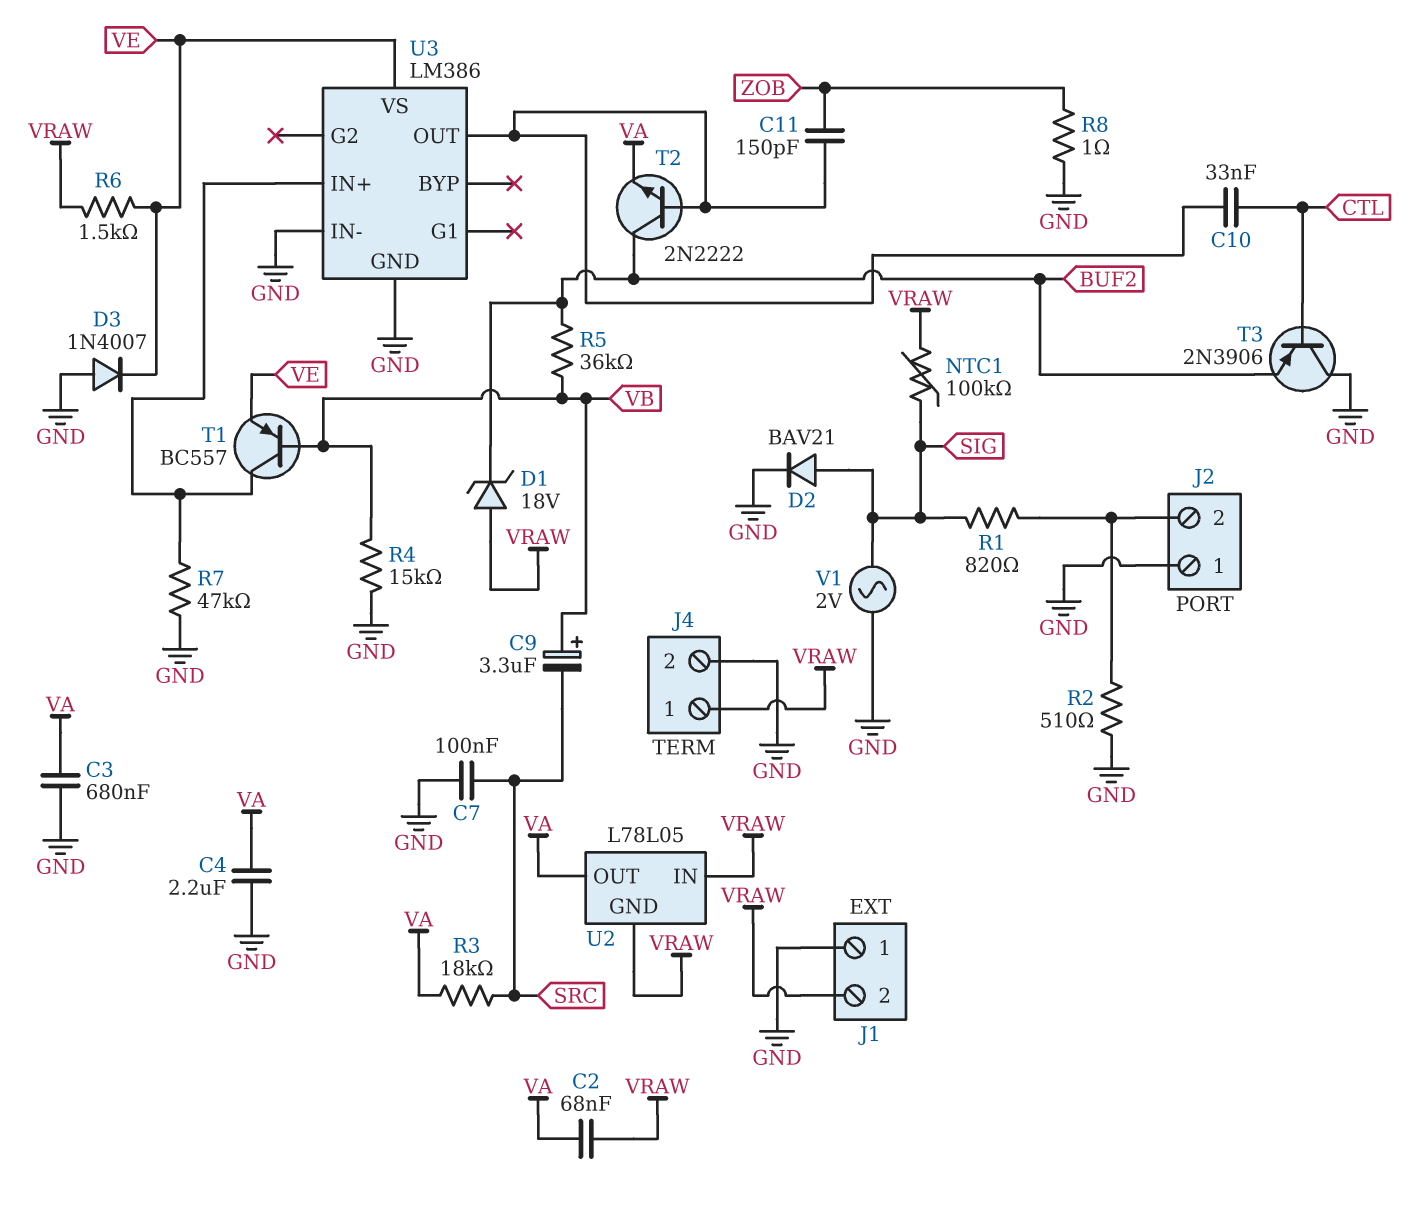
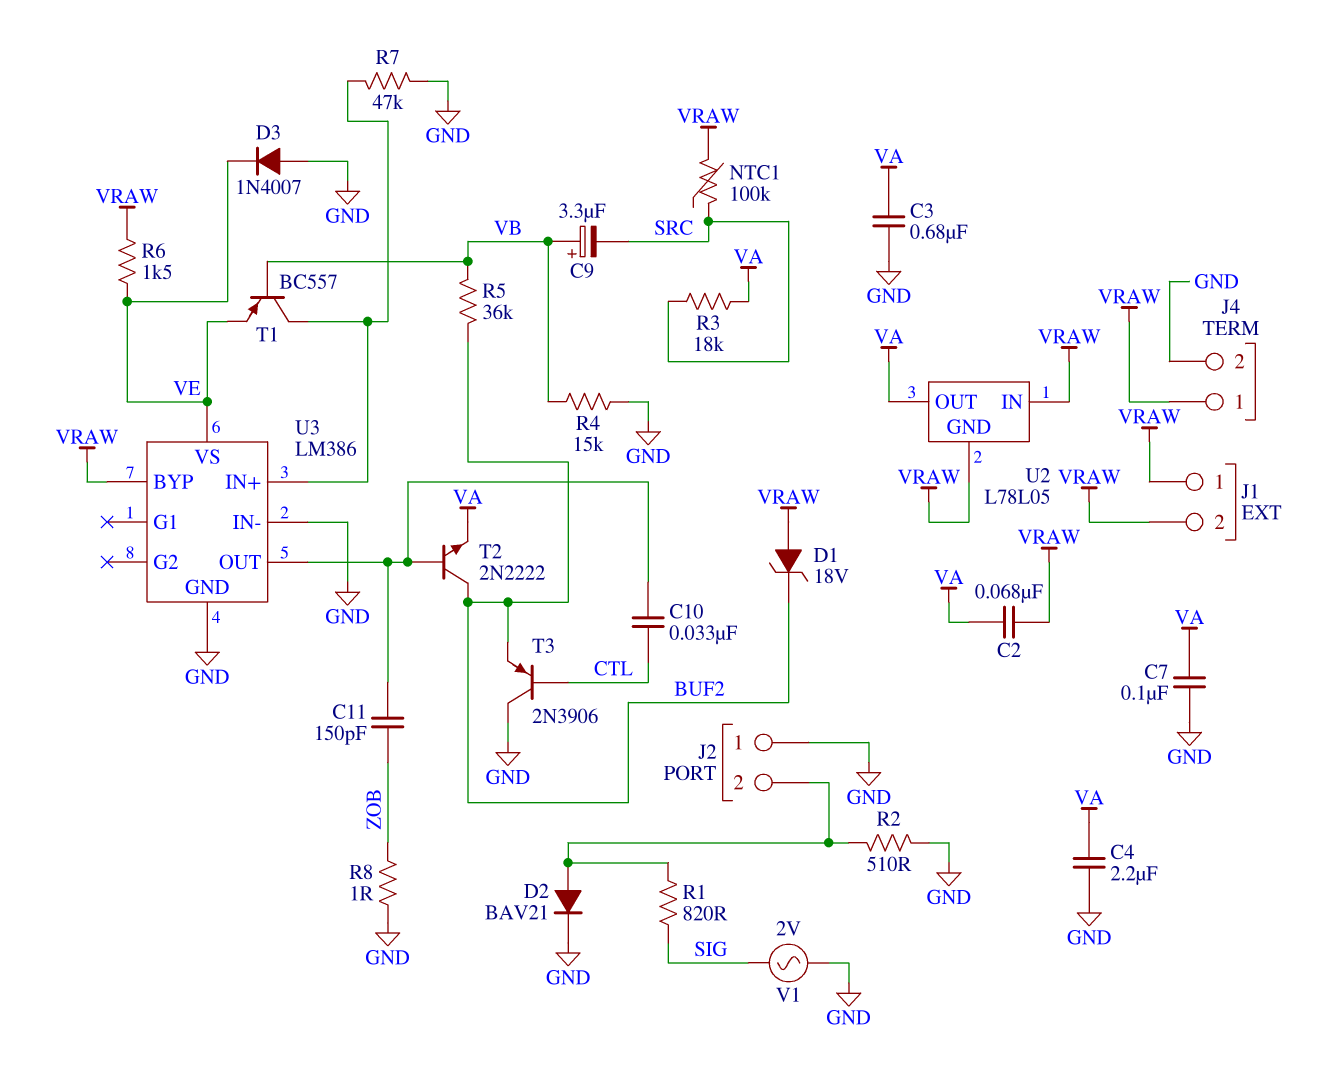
C7: 100nF (GND, SRC) -> 100nF (GND, VA)
D2: diode BAV21 (A SIG, K GND) -> diode BAV21 (A J2/2, K GND)
J1 pin 1: GND -> VRAW
NTC1: 100k (SIG, VRAW) -> 100k (SRC, VRAW)
U3 pin BYP: none -> VRAW

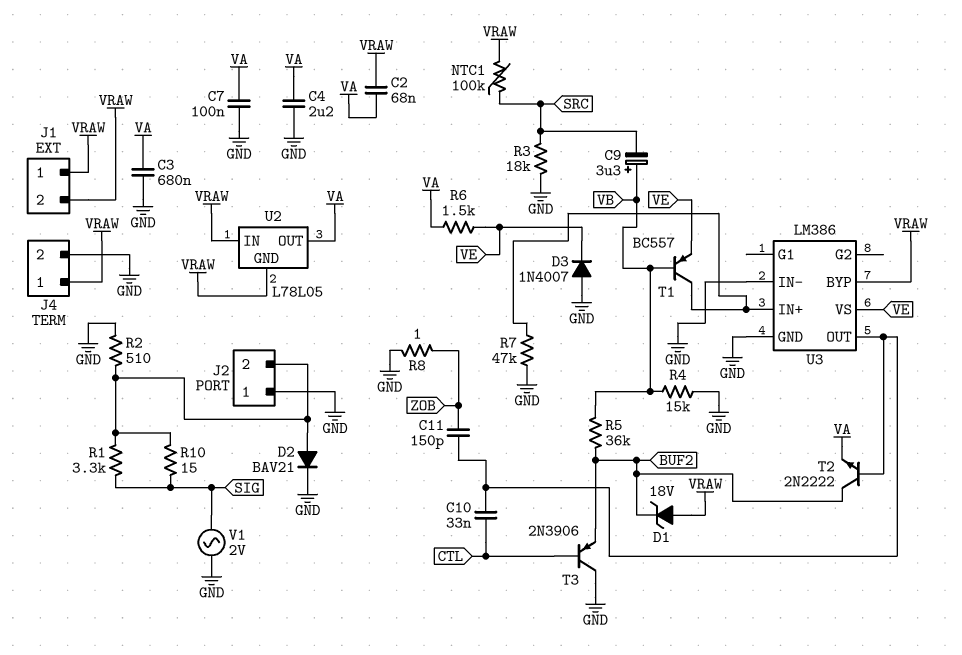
R1: 820 (J2/2, SIG) -> 3.3k (J2/2, SIG)
R3: 18k (SRC, VA) -> 18k (GND, SRC)
R6: 1.5k (VE, VRAW) -> 1.5k (VA, VE)
R10: none -> 15 (J2/2, SIG)

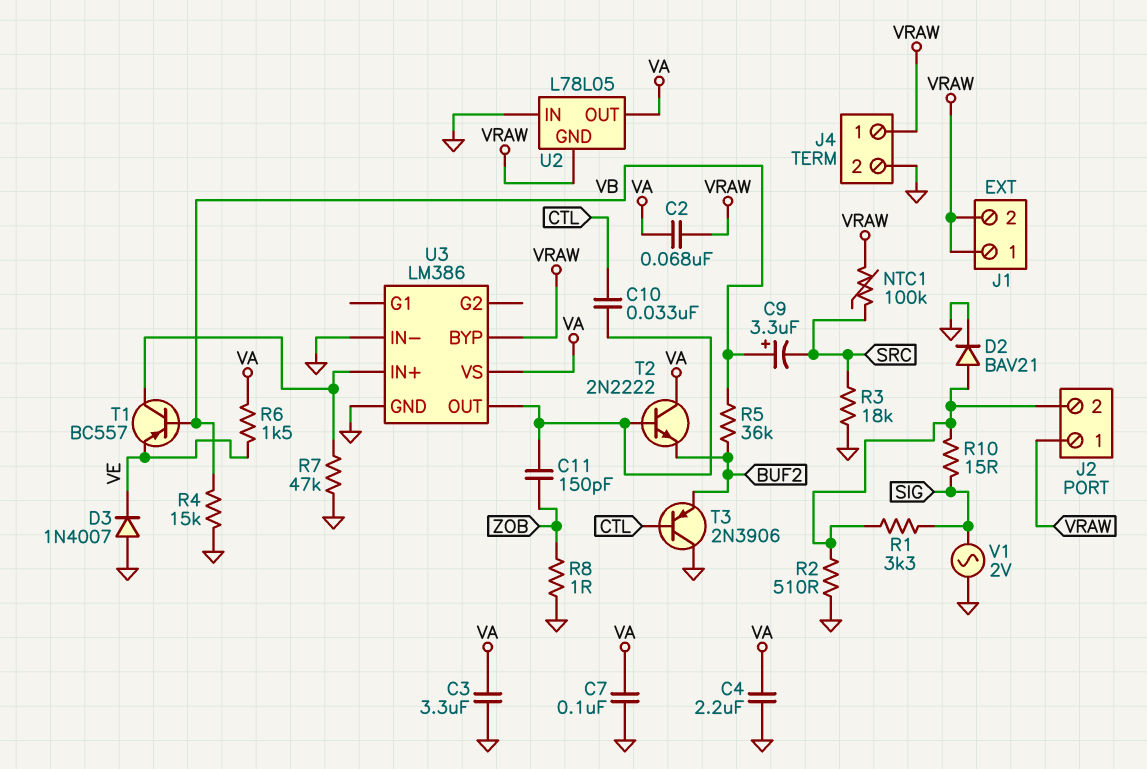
C3: 680nF (GND, VA) -> 3.3uF (GND, VA)
D1: zener 18V (A VRAW, K BUF2) -> none
J2 pin 1: GND -> VRAW
T2: NPN 2N2222 (B U3/OUT, C BUF2, E VA) -> NPN 2N2222 (B U3/OUT, C VA, E BUF2)
U2 pin IN: VRAW -> GND
U3 pin VS: VE -> VA

